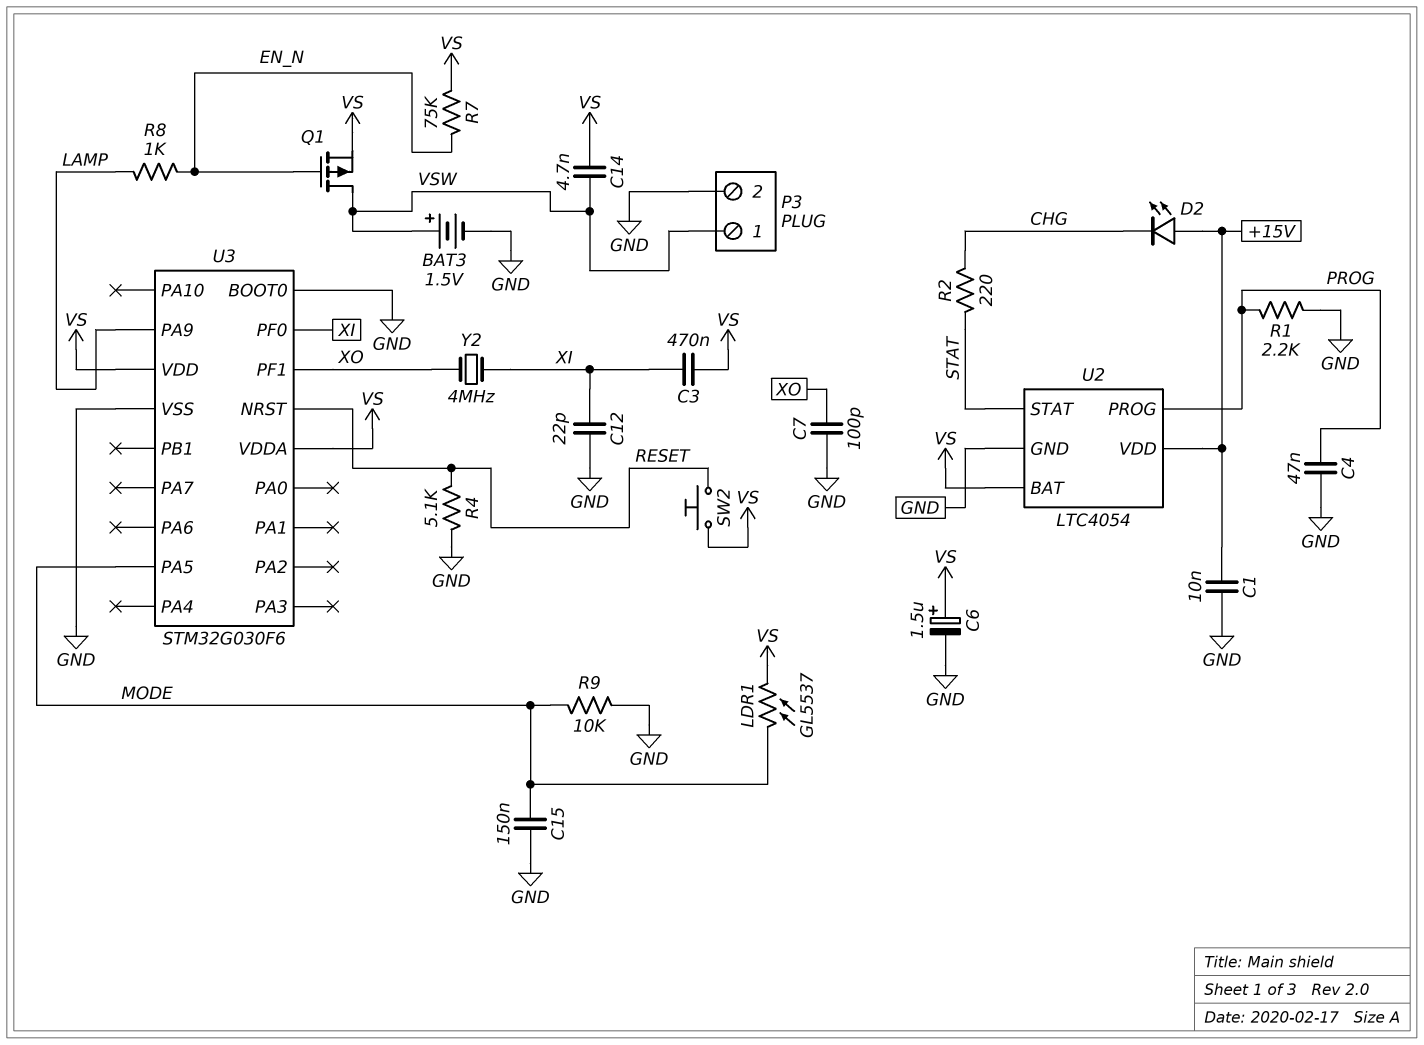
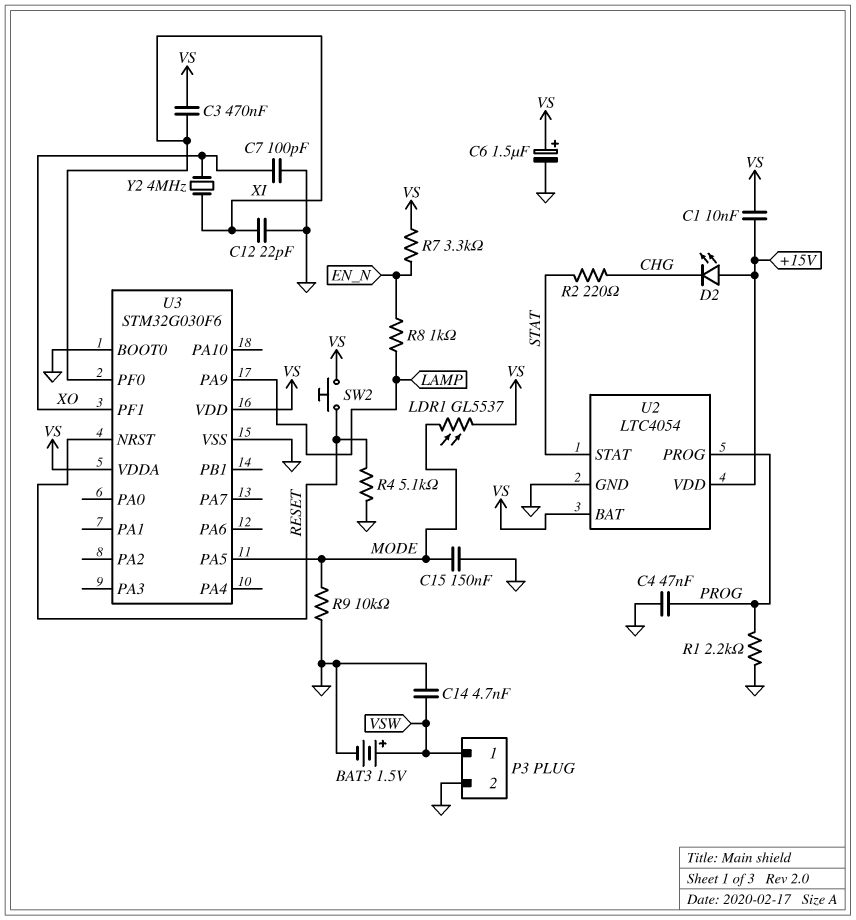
C1: 10nF (+15V, GND) -> 10nF (+15V, VS)
C14: 4.7nF (VS, VSW) -> 4.7nF (GND, VSW)
Q1: PMOS (G EN_N, D VSW, S VS) -> none
R7: 75k (EN_N, VS) -> 3.3k (EN_N, VS)

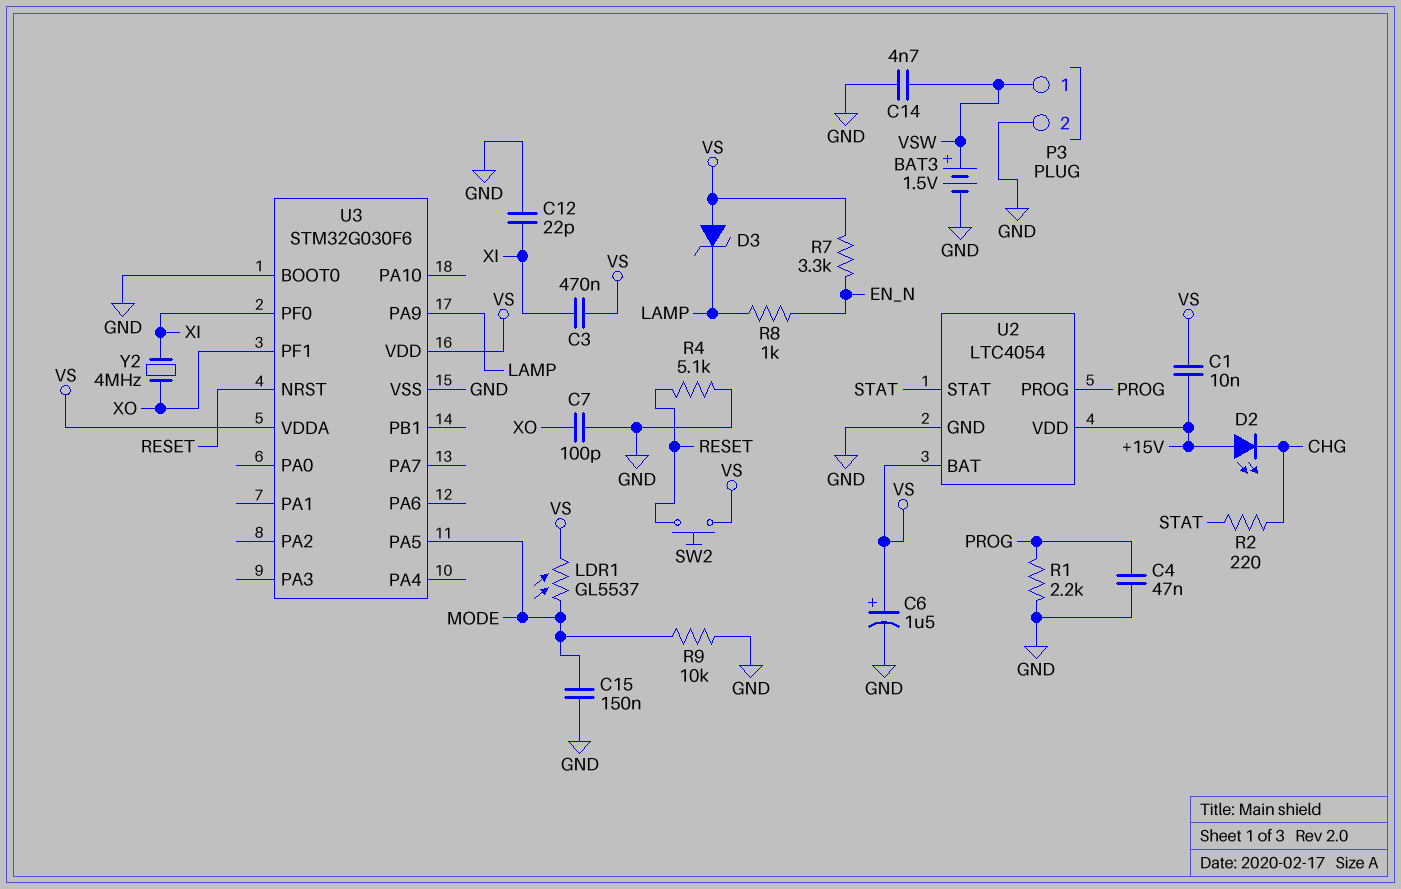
D3: none -> zener (A VS, K LAMP)

